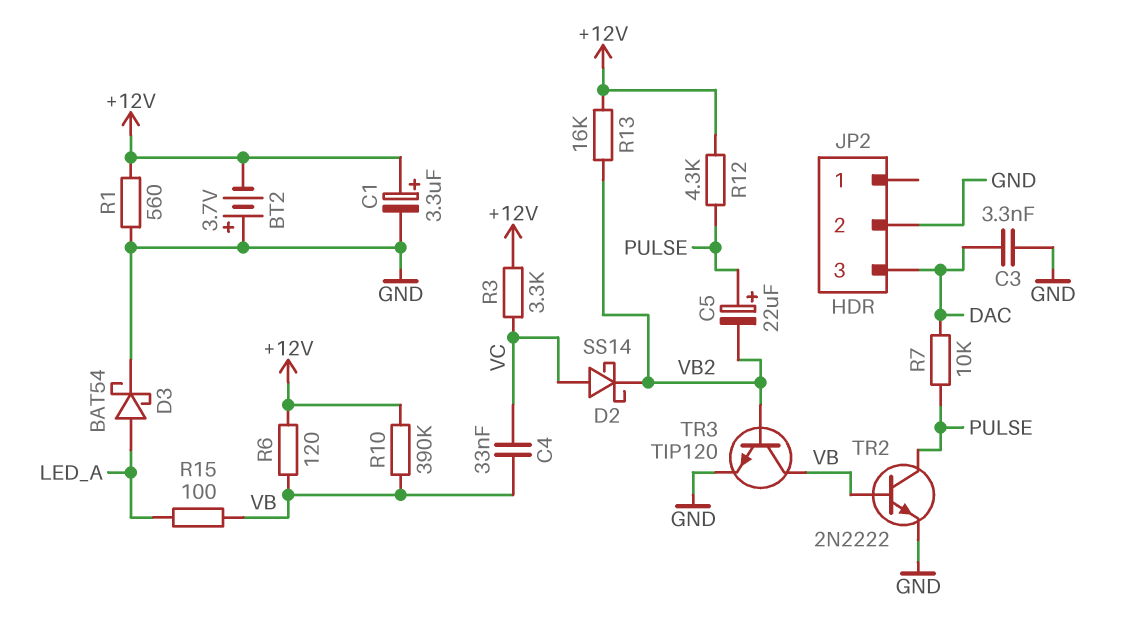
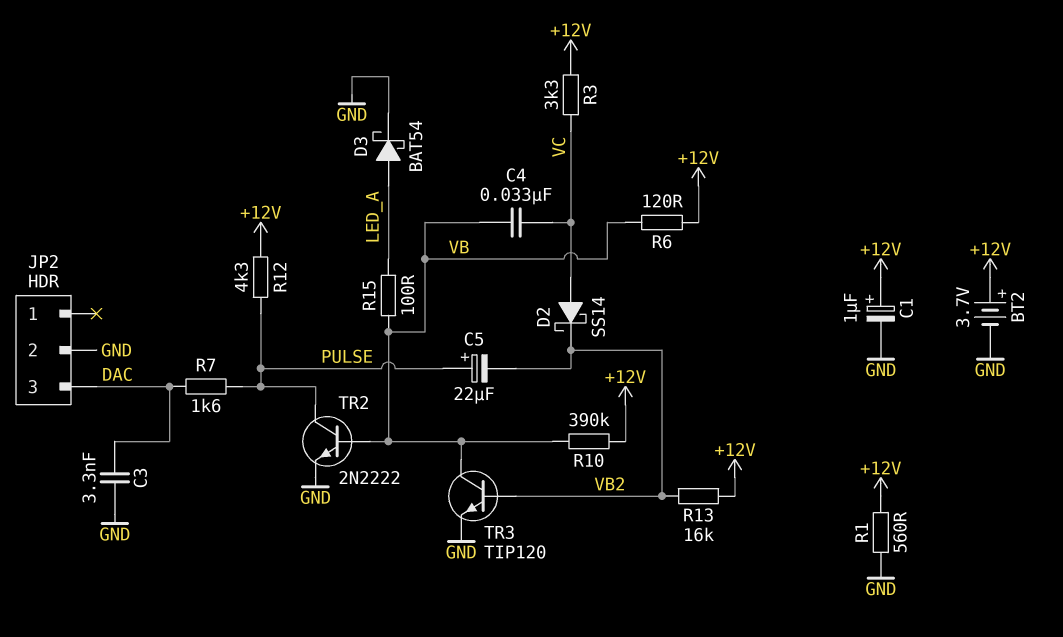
BT2: 3.7V (plus GND, minus +12V) -> 3.7V (plus +12V, minus GND)
C1: 3.3uF (plus +12V, minus GND) -> 1uF (plus +12V, minus GND)
R7: 10k (DAC, PULSE) -> 1.6k (DAC, PULSE)

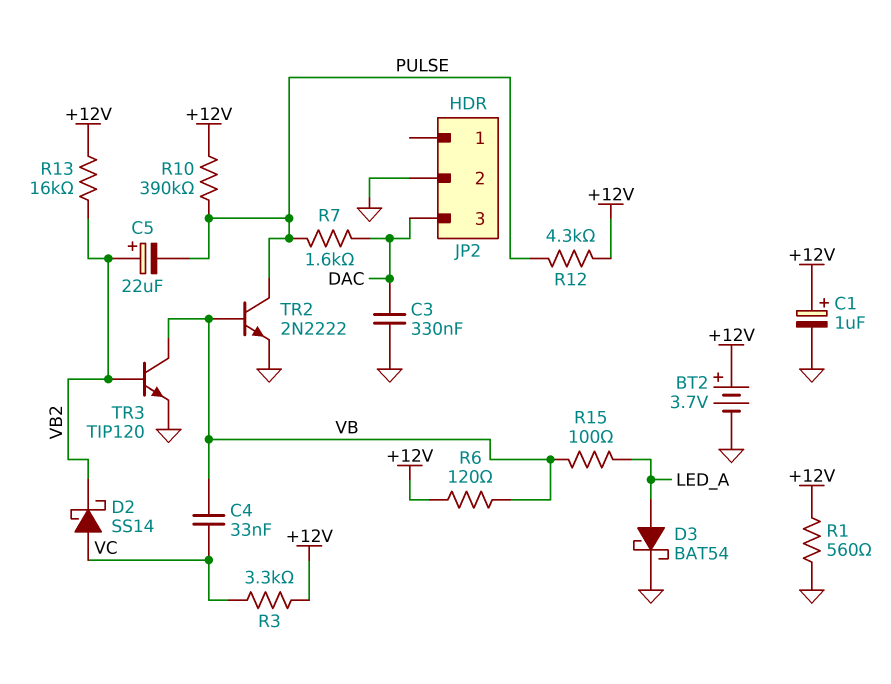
C3: 3.3nF (DAC, GND) -> 330nF (DAC, GND)
C5: 22uF (plus PULSE, minus VB2) -> 22uF (plus VB2, minus PULSE)
R10: 390k (+12V, VB) -> 390k (+12V, PULSE)

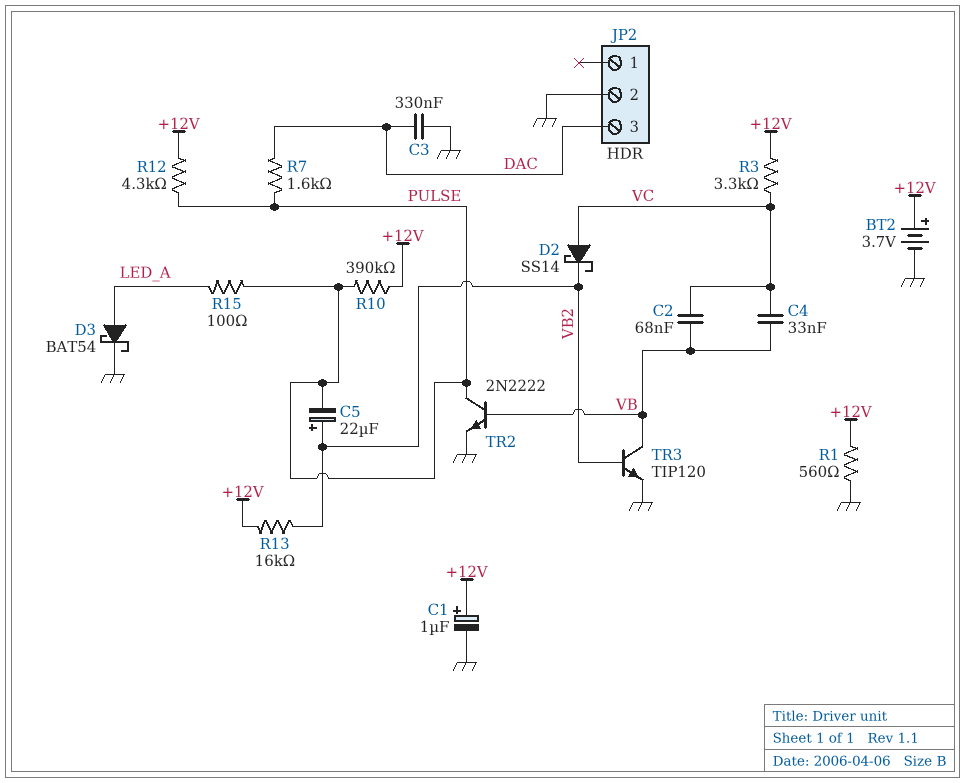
C2: none -> 68nF (VB, VC)
R6: 120 (+12V, VB) -> none
R15: 100 (LED_A, VB) -> 100 (LED_A, PULSE)

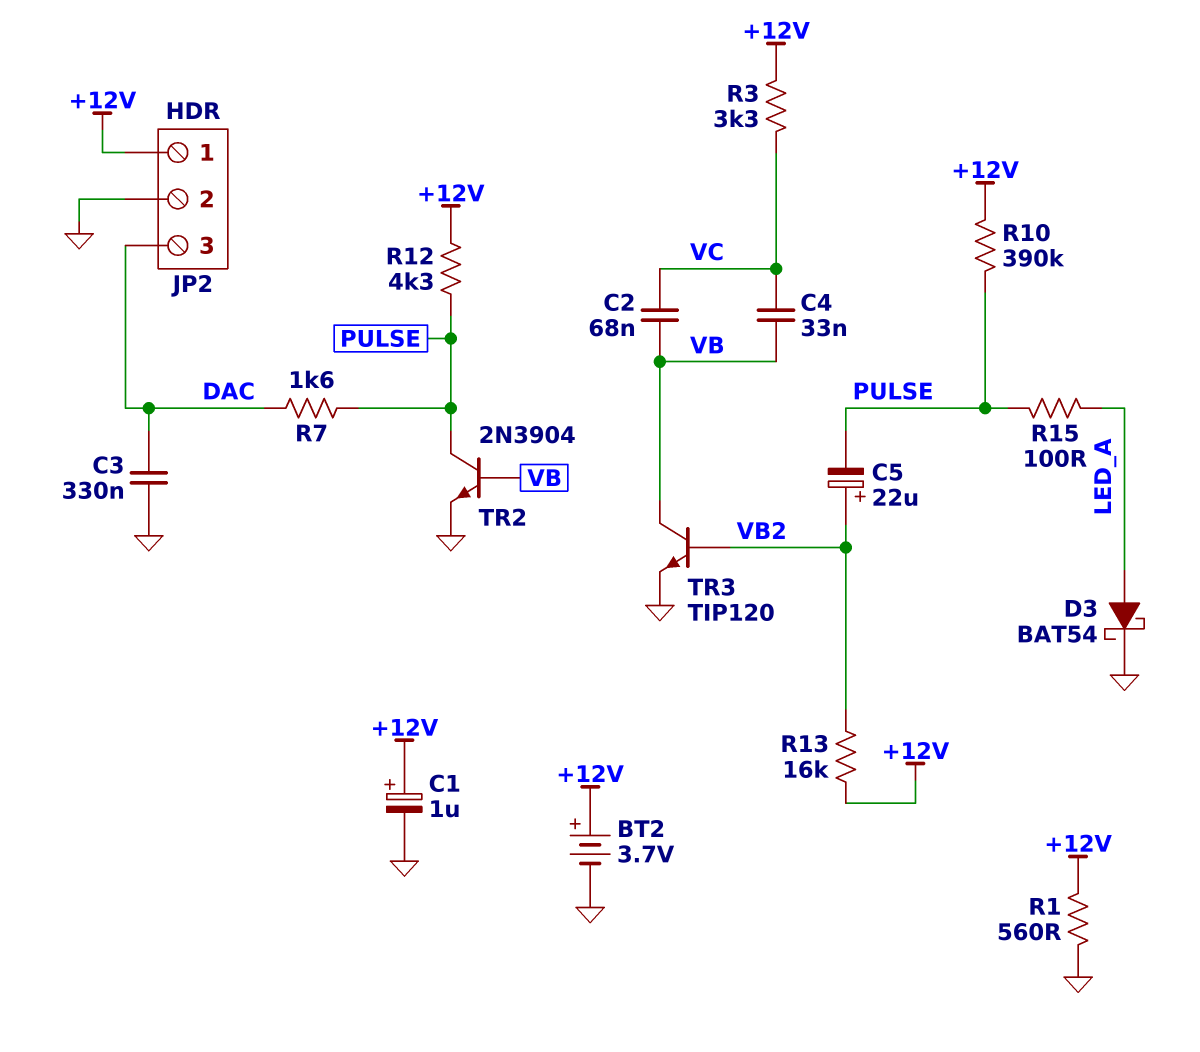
D2: schottky SS14 (A VC, K VB2) -> none
JP2 pin 1: none -> +12V
TR2: NPN 2N2222 (B VB, C PULSE, E GND) -> NPN 2N3904 (B VB, C PULSE, E GND)

